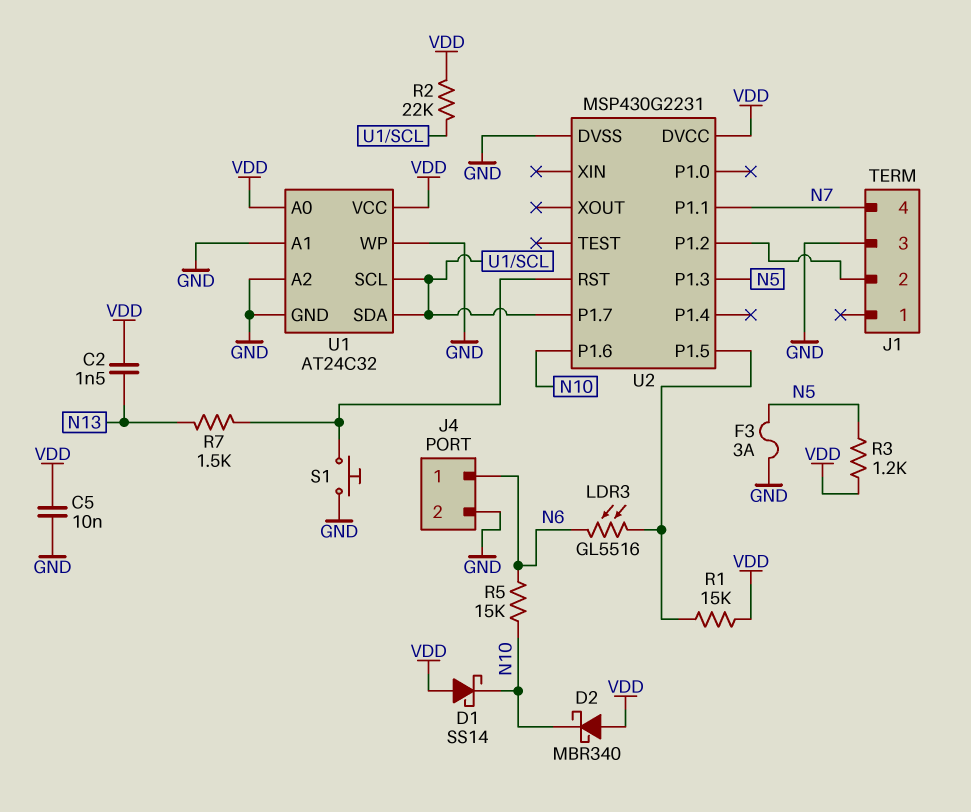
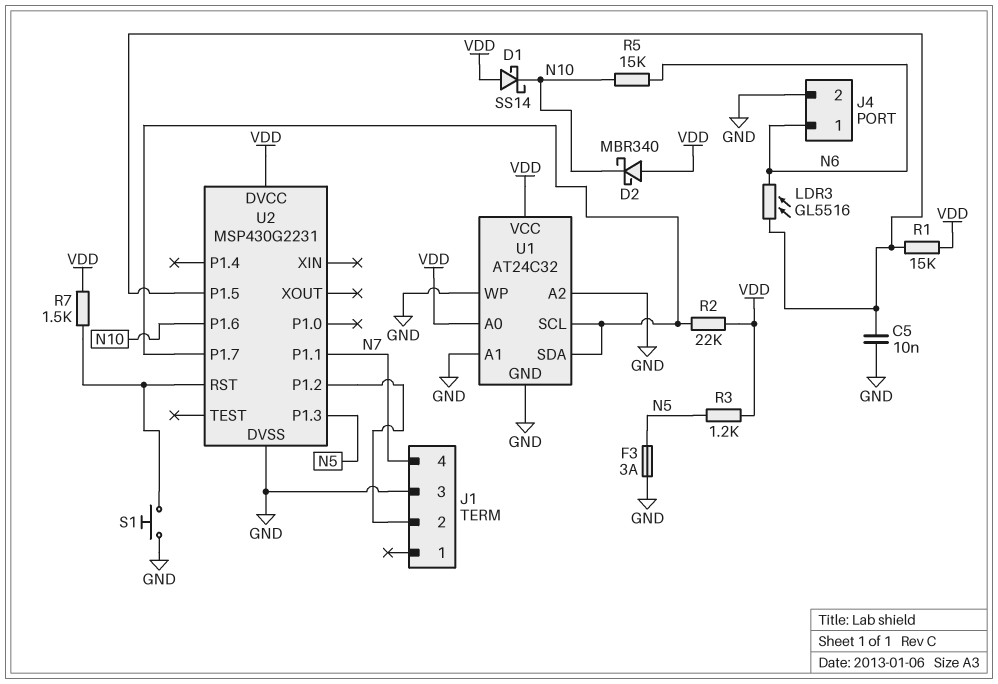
C2: 1.5nF (N13, VDD) -> none
C5: 10nF (GND, VDD) -> 10nF (GND, U2/P1.5)
R7: 1.5k (N13, U2/RST) -> 1.5k (U2/RST, VDD)

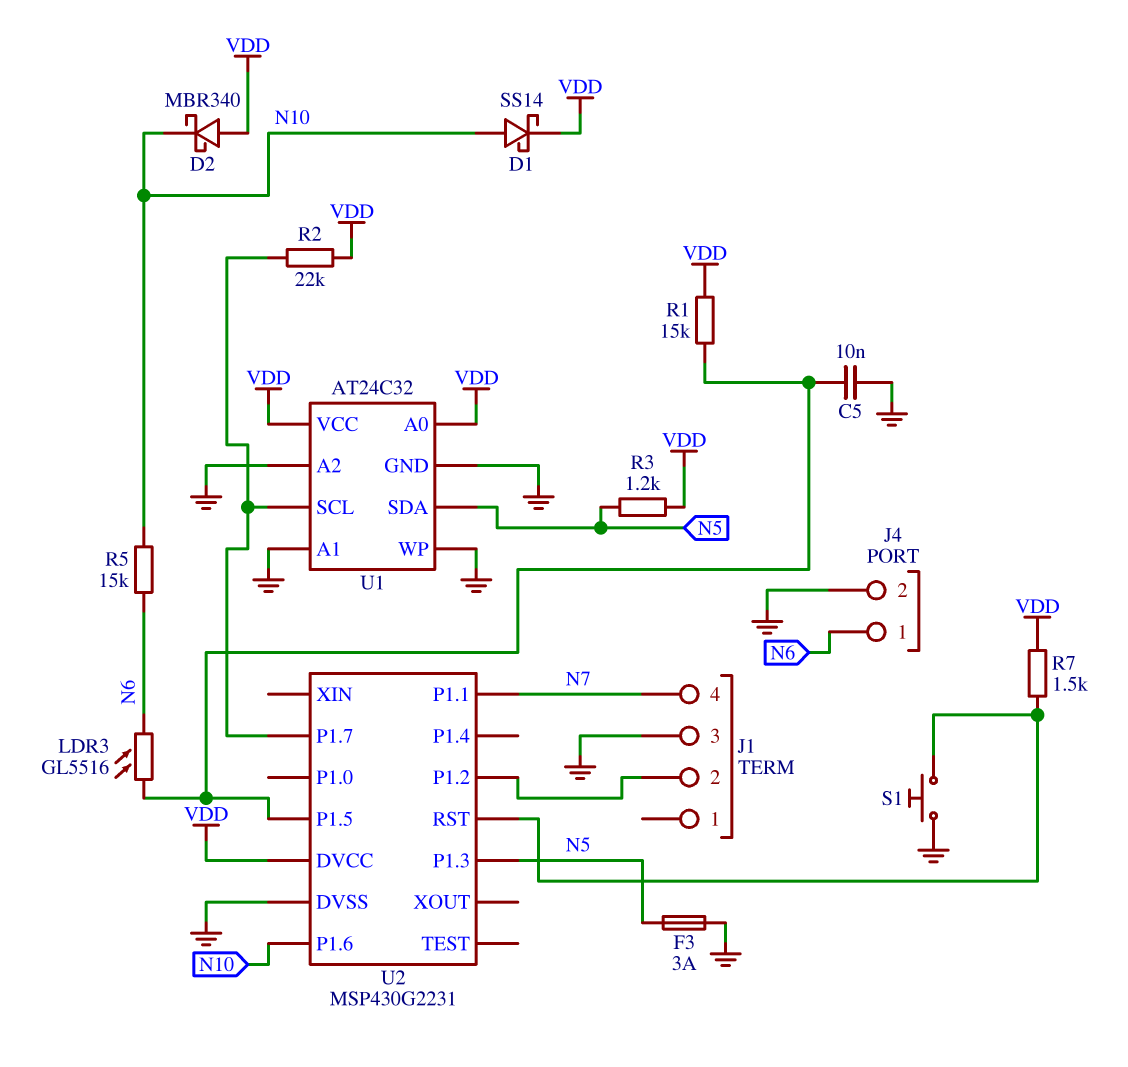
D1: schottky SS14 (A VDD, K N10) -> schottky SS14 (A N10, K VDD)
U1 pin SDA: U1/SCL -> N5

